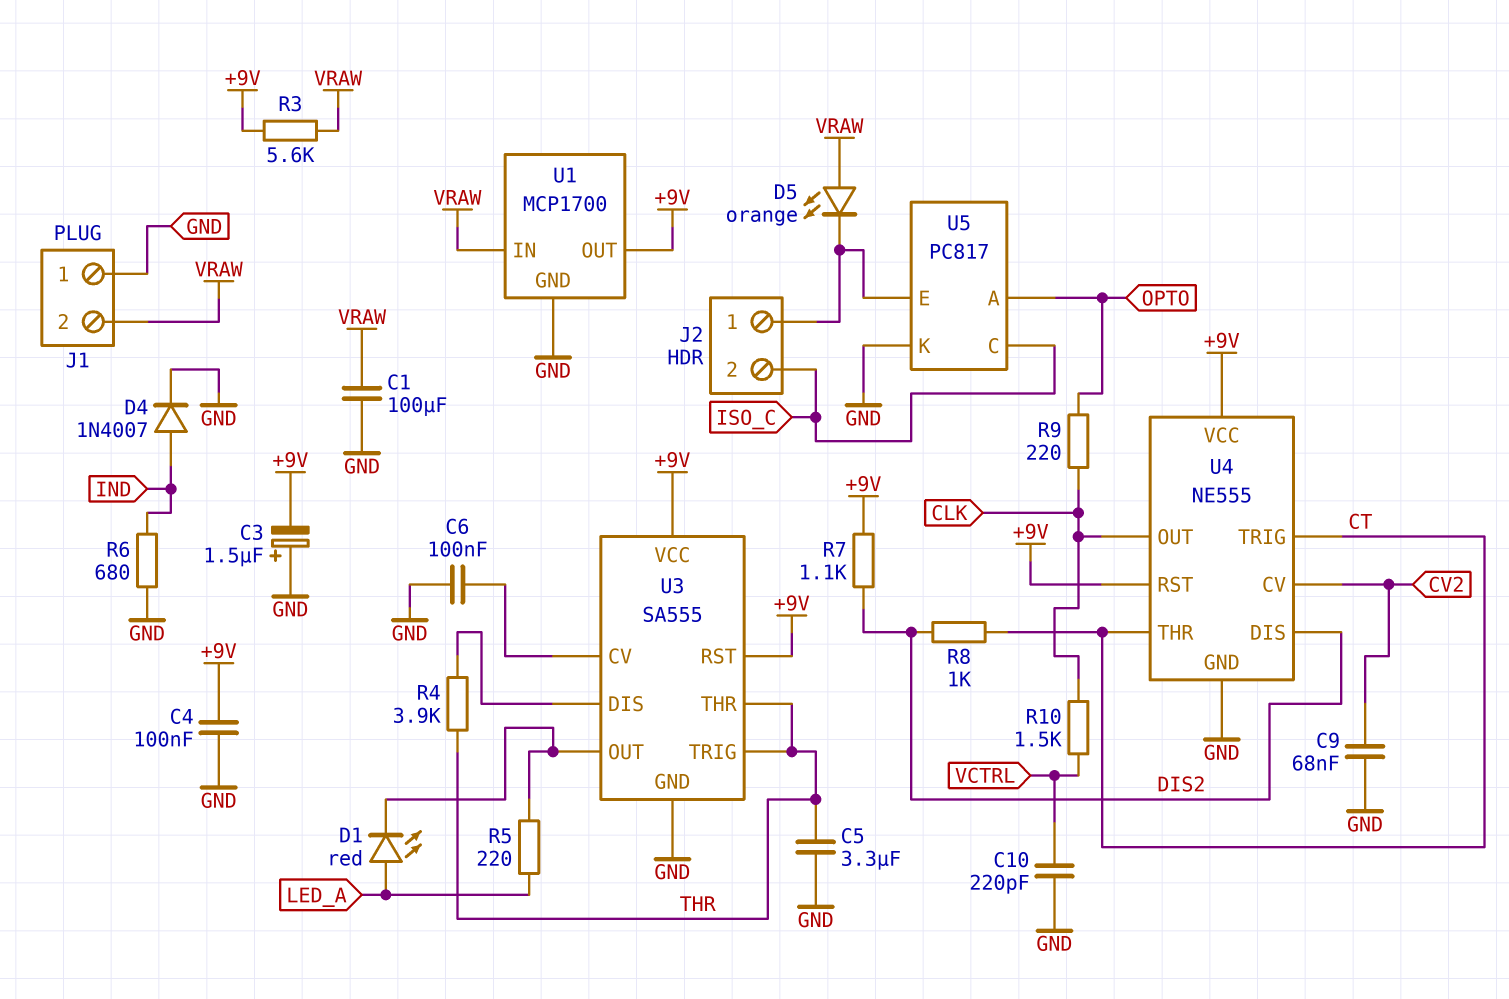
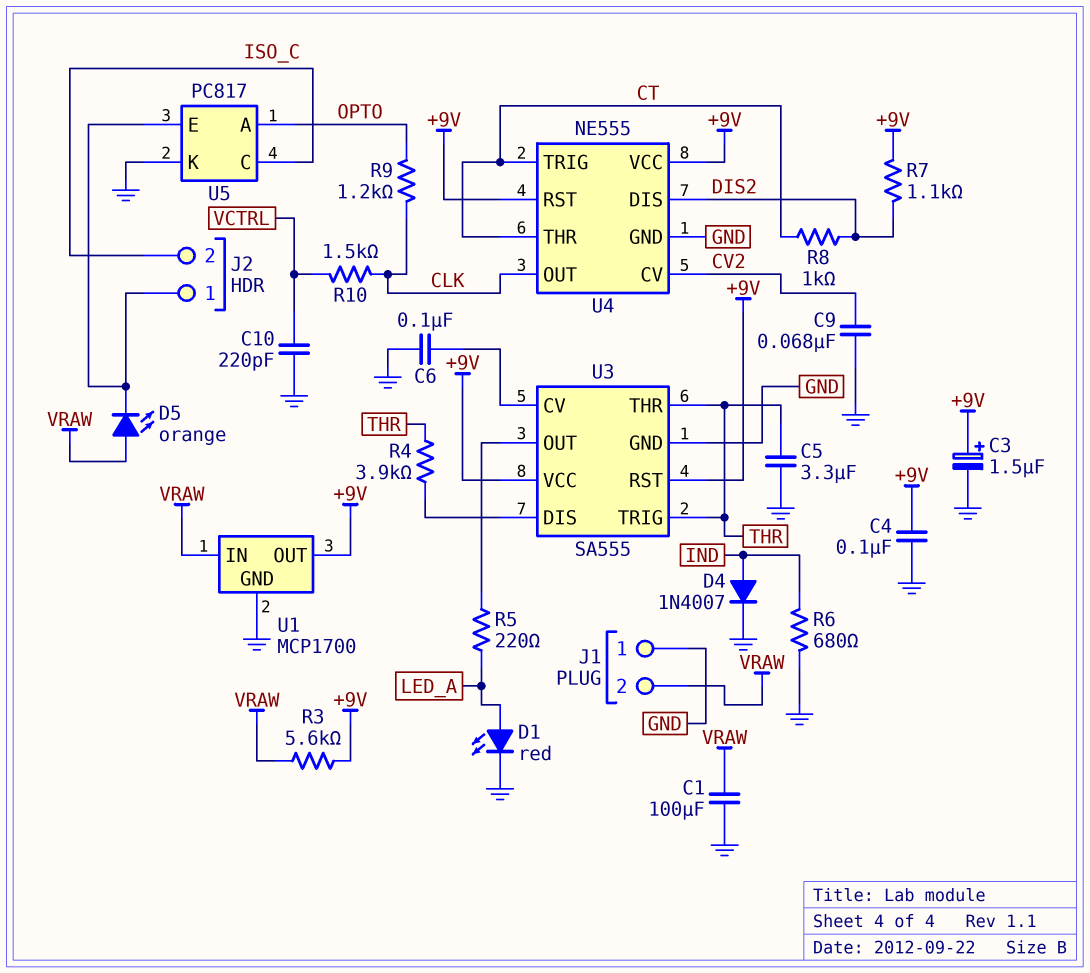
C3: 1.5uF (plus GND, minus +9V) -> 1.5uF (plus +9V, minus GND)
D1: LED red (A LED_A, K U3/OUT) -> LED red (A LED_A, K GND)
R9: 220 (CLK, OPTO) -> 1.2k (CLK, OPTO)

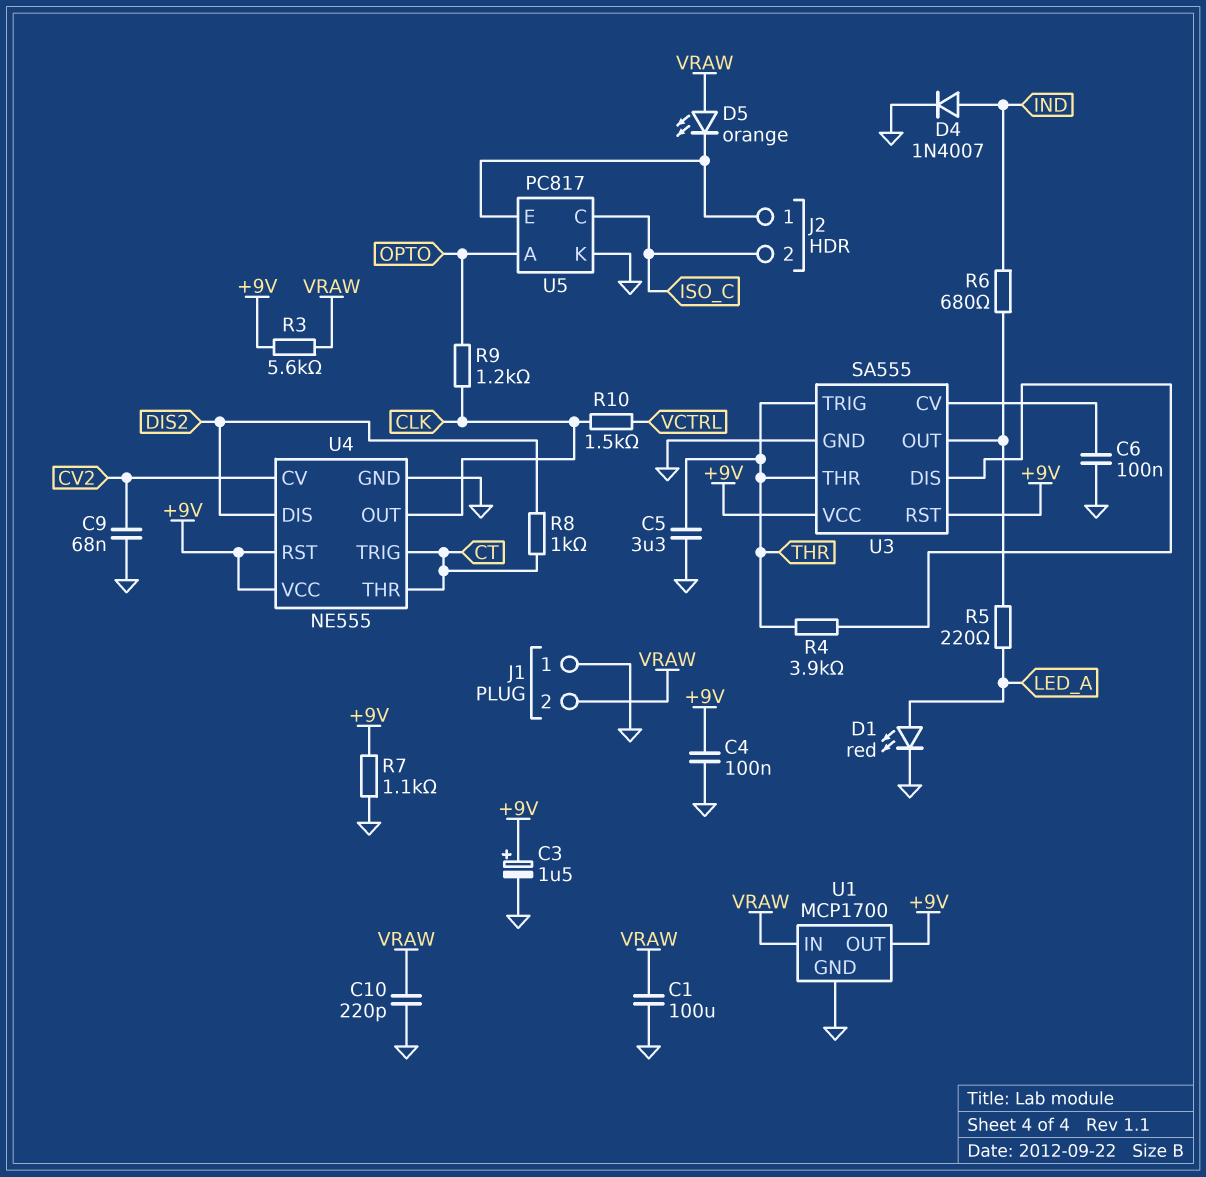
C10: 220pF (GND, VCTRL) -> 220pF (GND, VRAW)
R6: 680 (GND, IND) -> 680 (IND, U3/OUT)
R7: 1.1k (+9V, DIS2) -> 1.1k (+9V, GND)

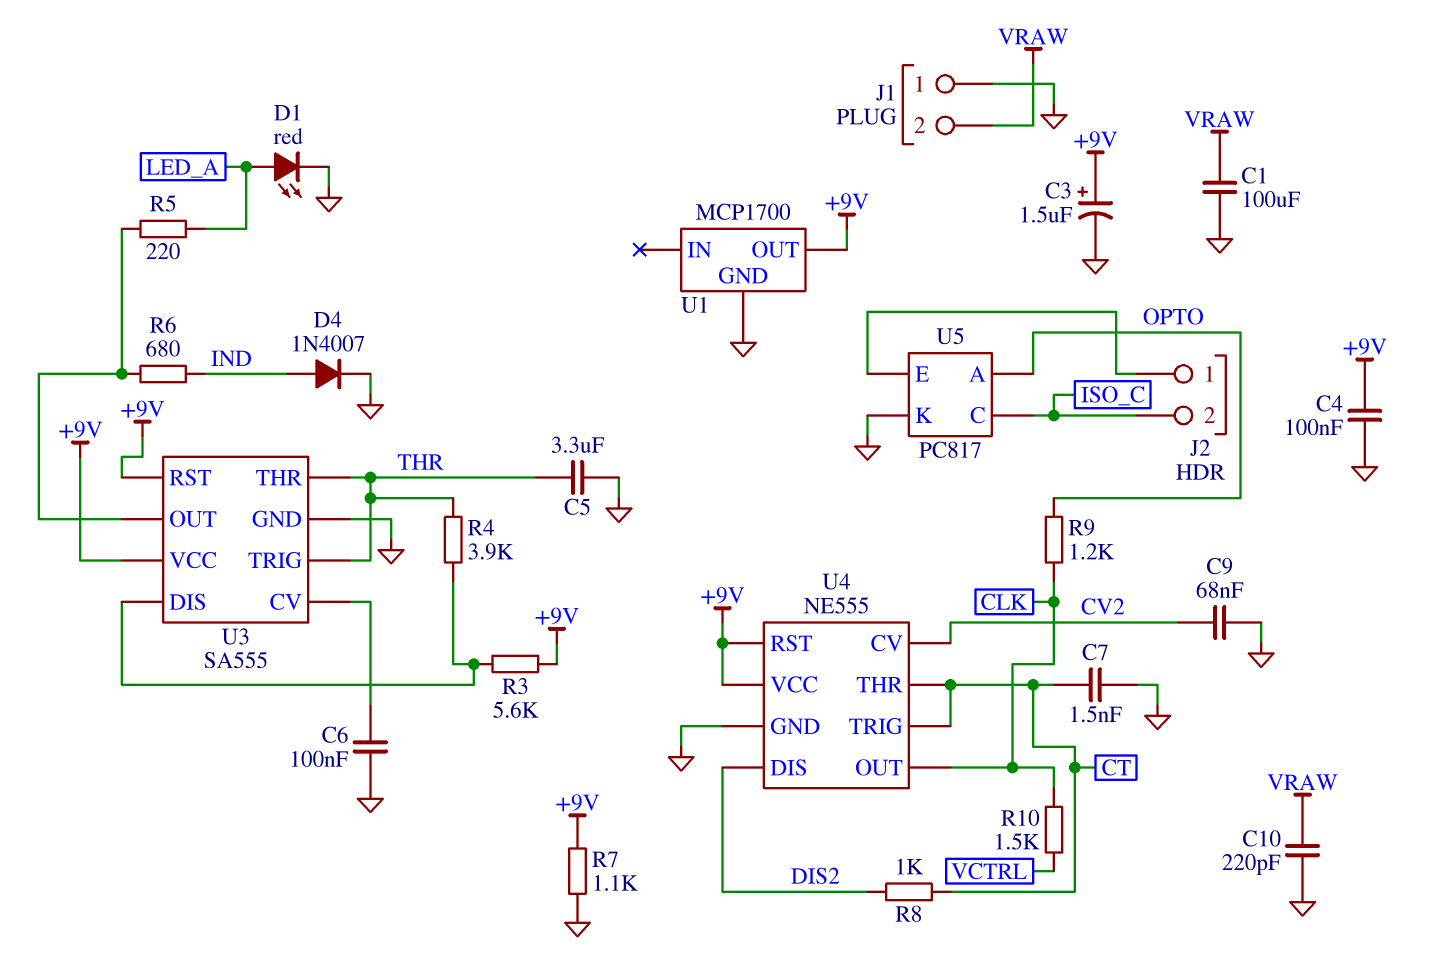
C7: none -> 1.5nF (CT, GND)
D5: LED orange (A VRAW, K J2/1) -> none
R3: 5.6k (+9V, VRAW) -> 5.6k (+9V, U3/DIS)
U1 pin IN: VRAW -> none

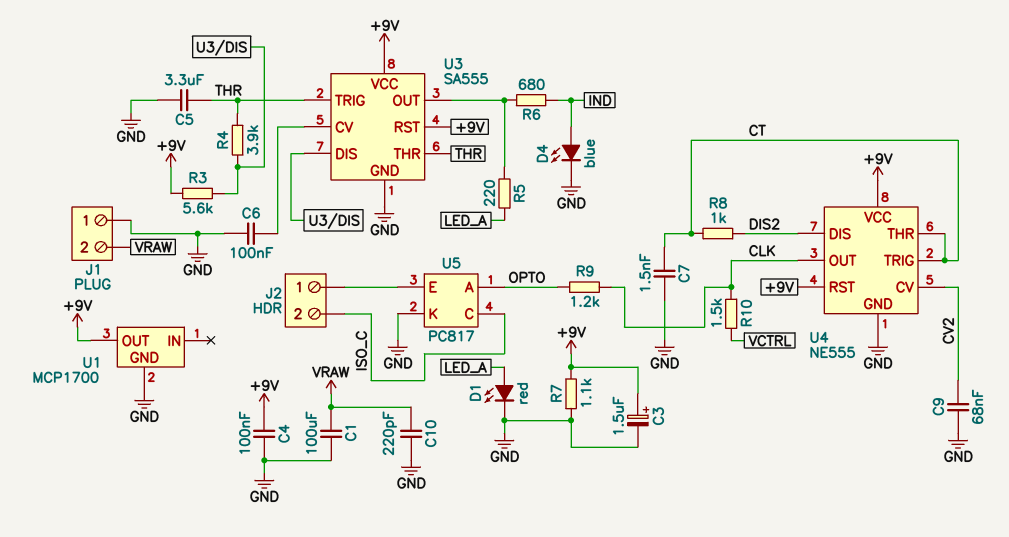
D4: diode 1N4007 (A IND, K GND) -> LED blue (A IND, K GND)

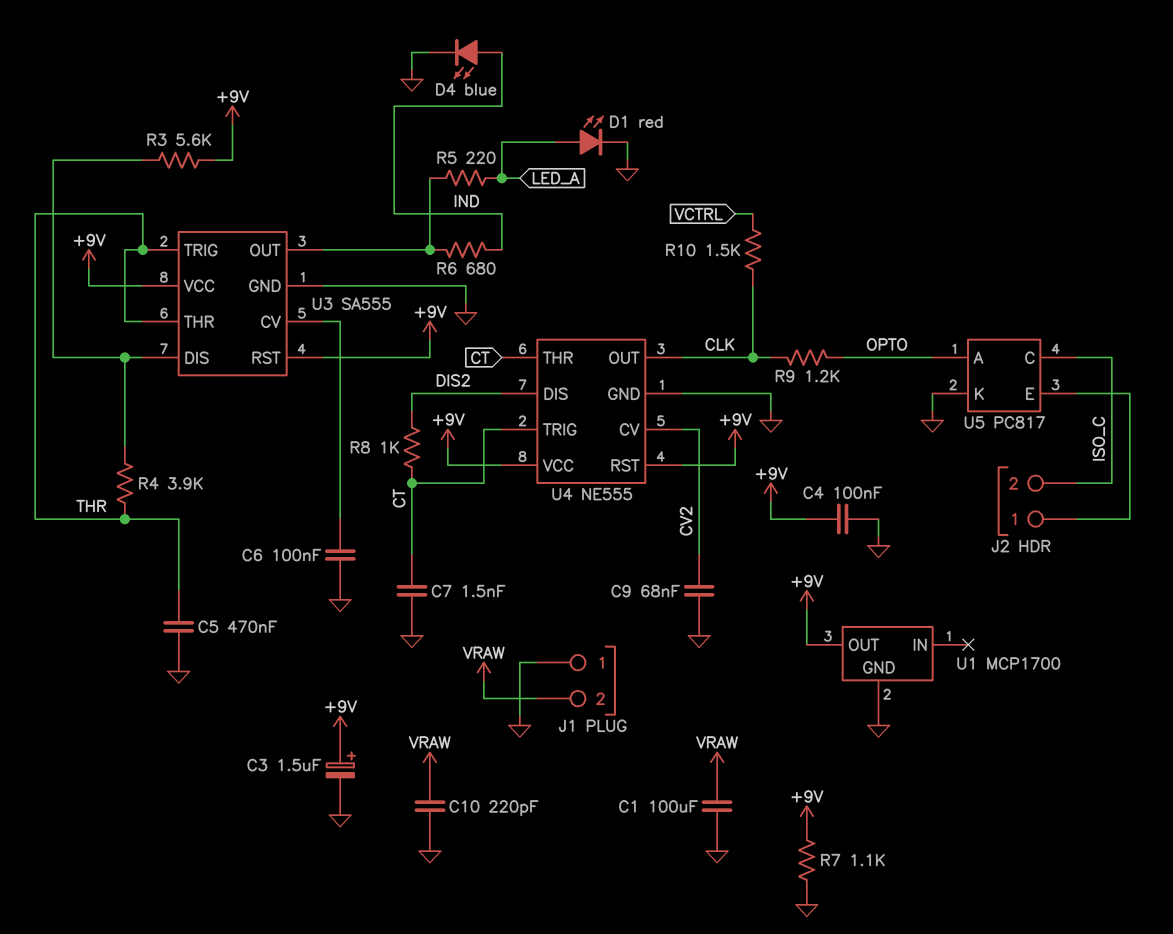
C5: 3.3uF (GND, THR) -> 470nF (GND, THR)

